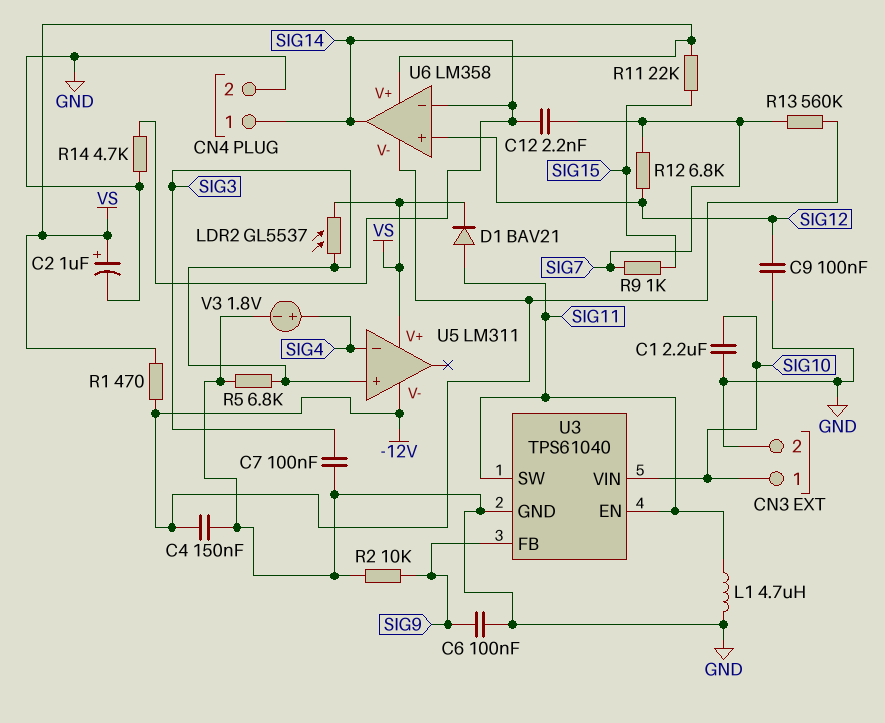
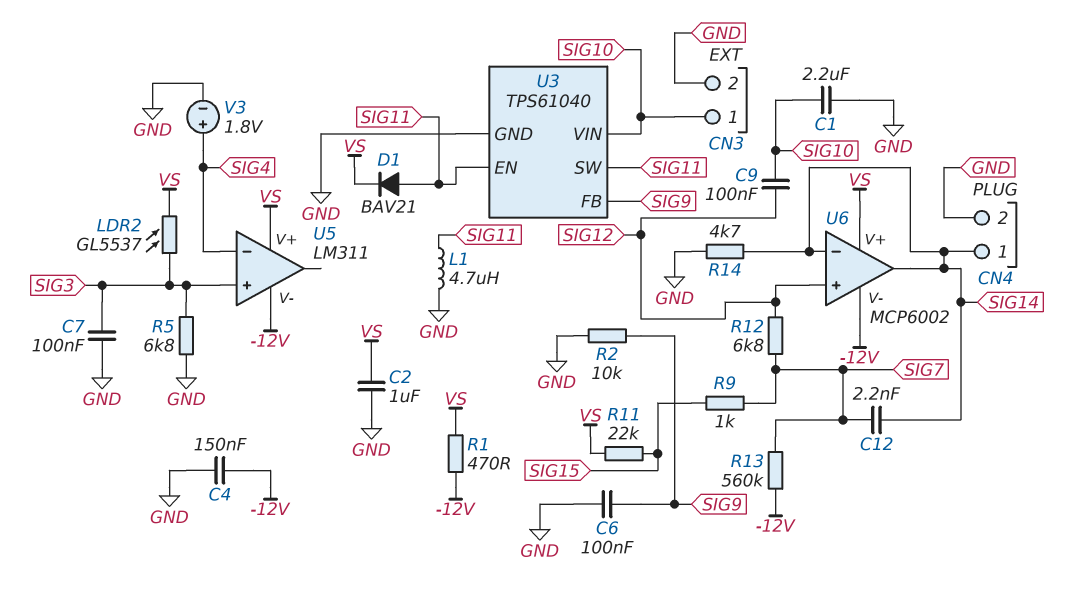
C2: 1uF (plus VS, minus GND) -> 1uF (GND, VS)
C9: 100nF (GND, SIG12) -> 100nF (SIG10, SIG12)
U6: LM358 -> MCP6002

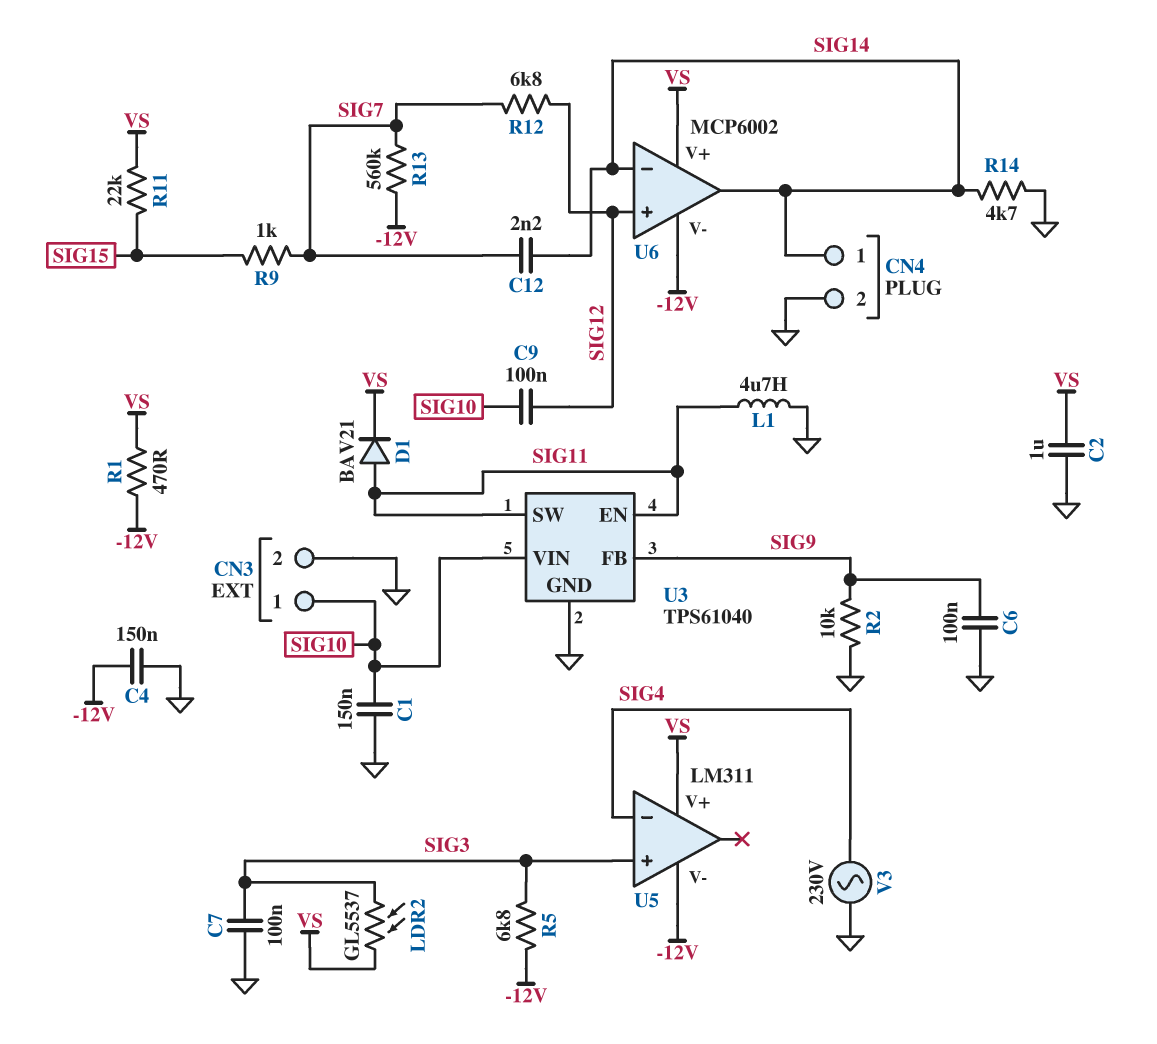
C1: 2.2uF (GND, SIG10) -> 150nF (GND, SIG10)
R5: 6.8k (GND, SIG3) -> 6.8k (-12V, SIG3)
V3: 1.8V (plus SIG4, minus GND) -> AC 230V (GND, SIG4)

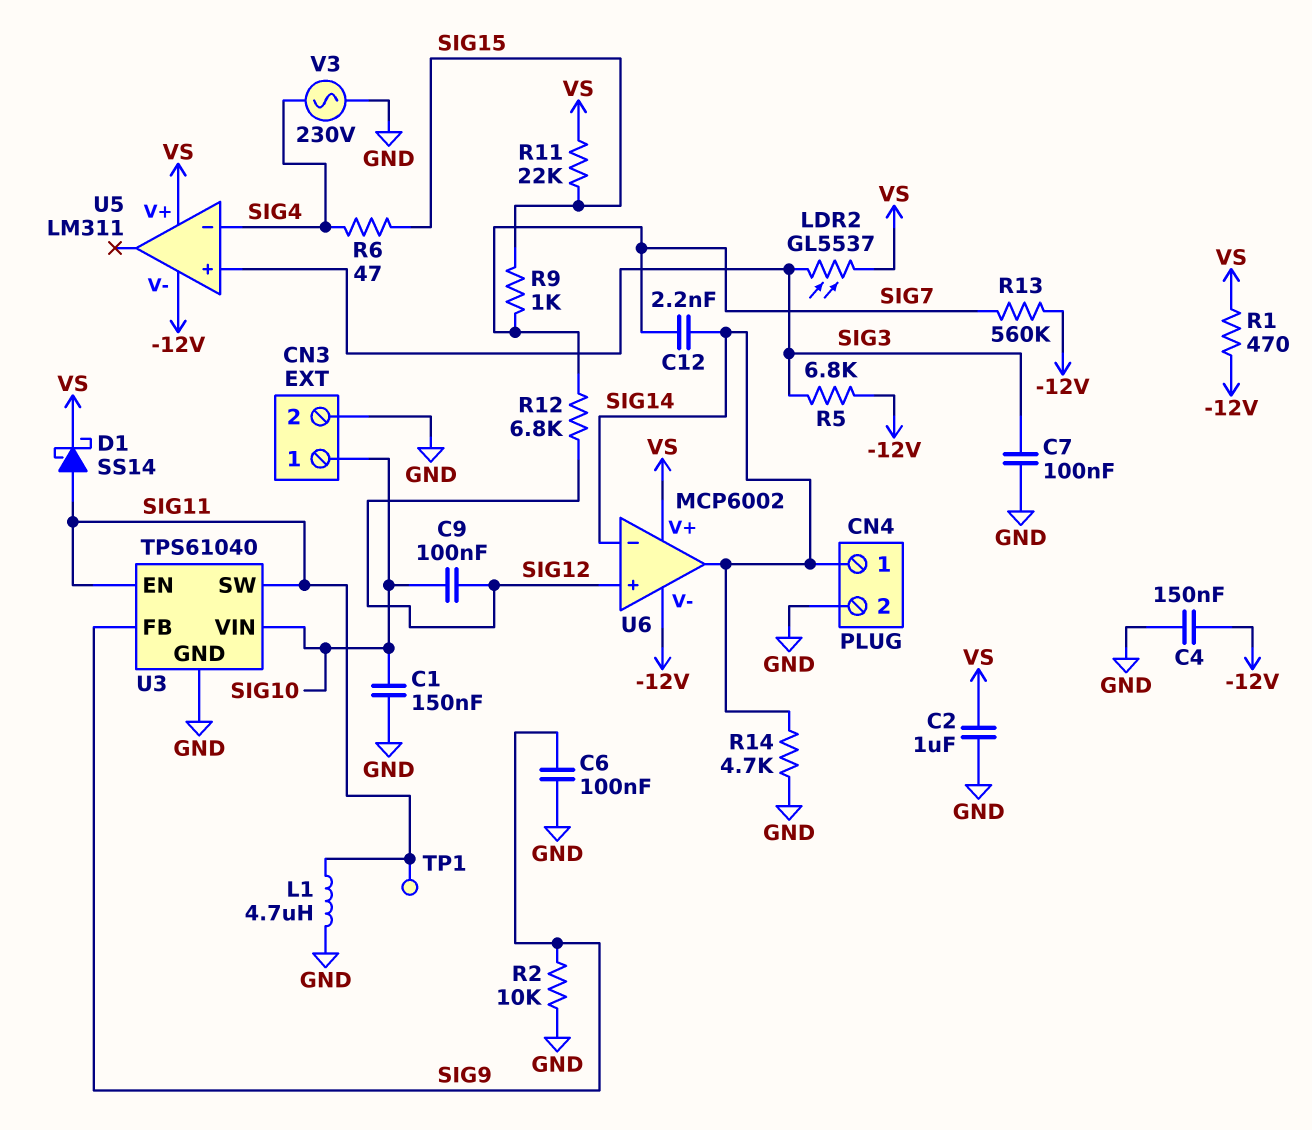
D1: diode BAV21 (A SIG11, K VS) -> schottky SS14 (A SIG11, K VS)
R6: none -> 47 (SIG4, SIG15)
TP1: none -> test point (SIG11)

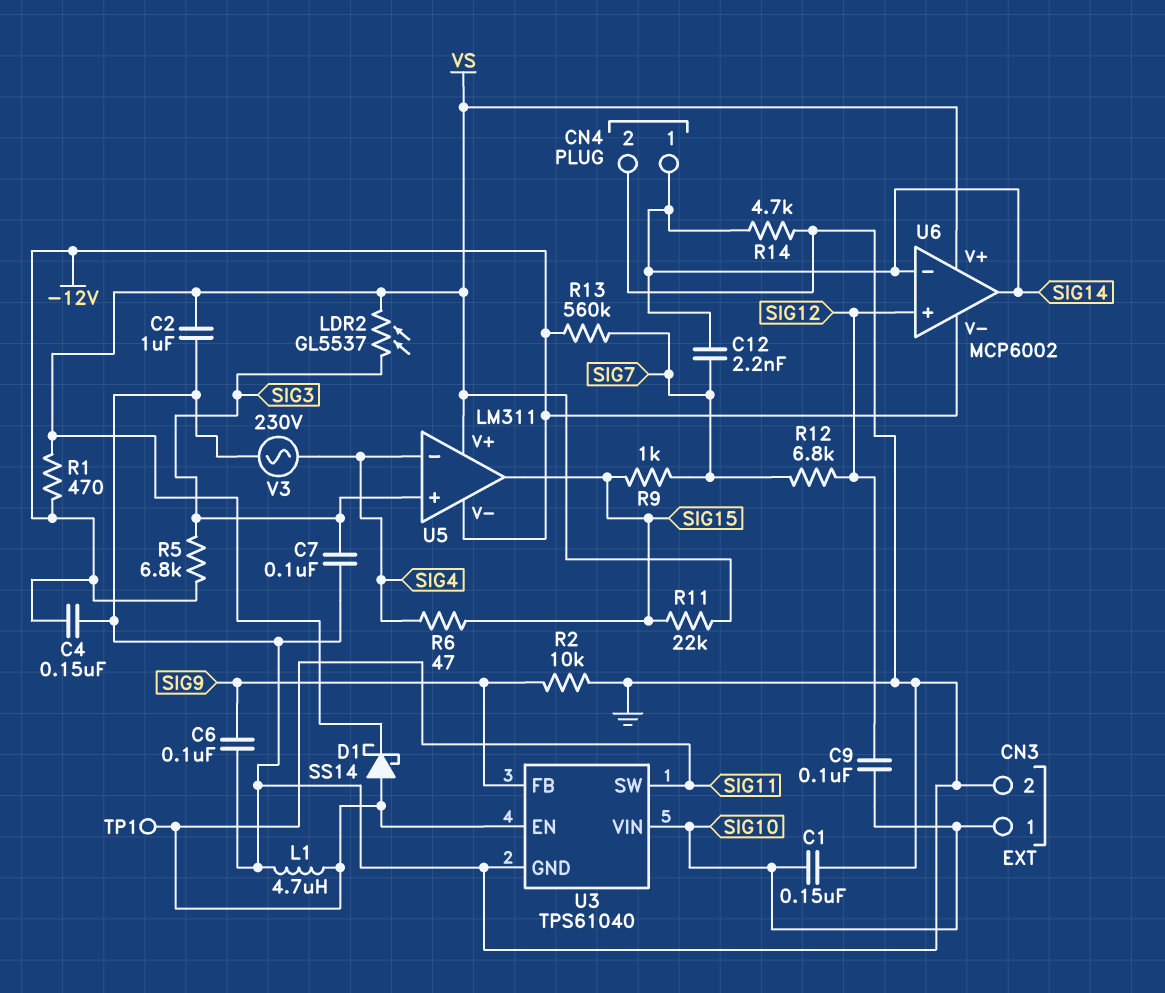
U5 pin out: none -> SIG15

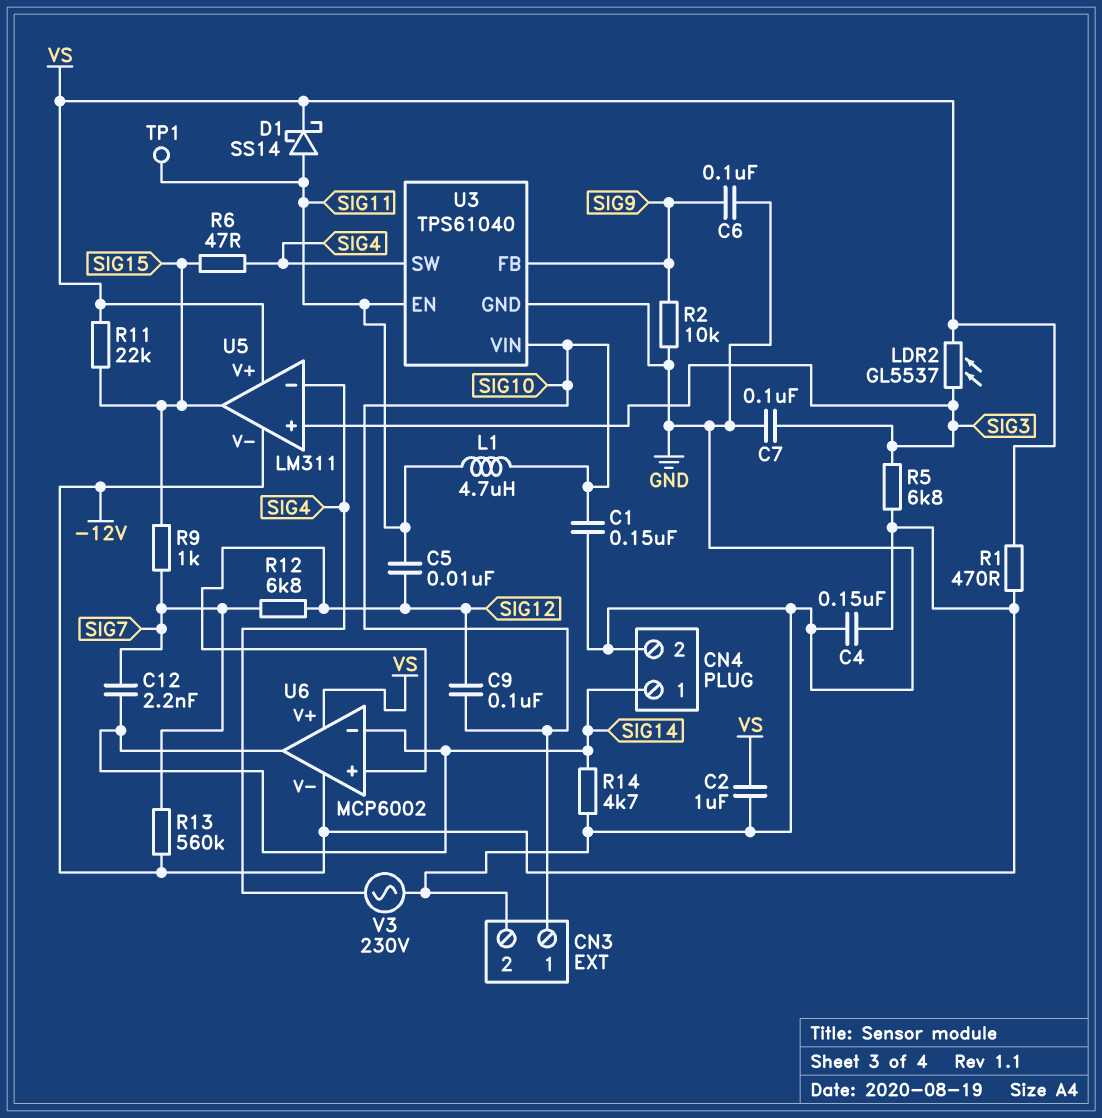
C5: none -> 10nF (SIG11, SIG12)
L1: 4.7uH (GND, SIG11) -> 4.7uH (SIG10, SIG11)
U3 pin SW: SIG11 -> SIG4

